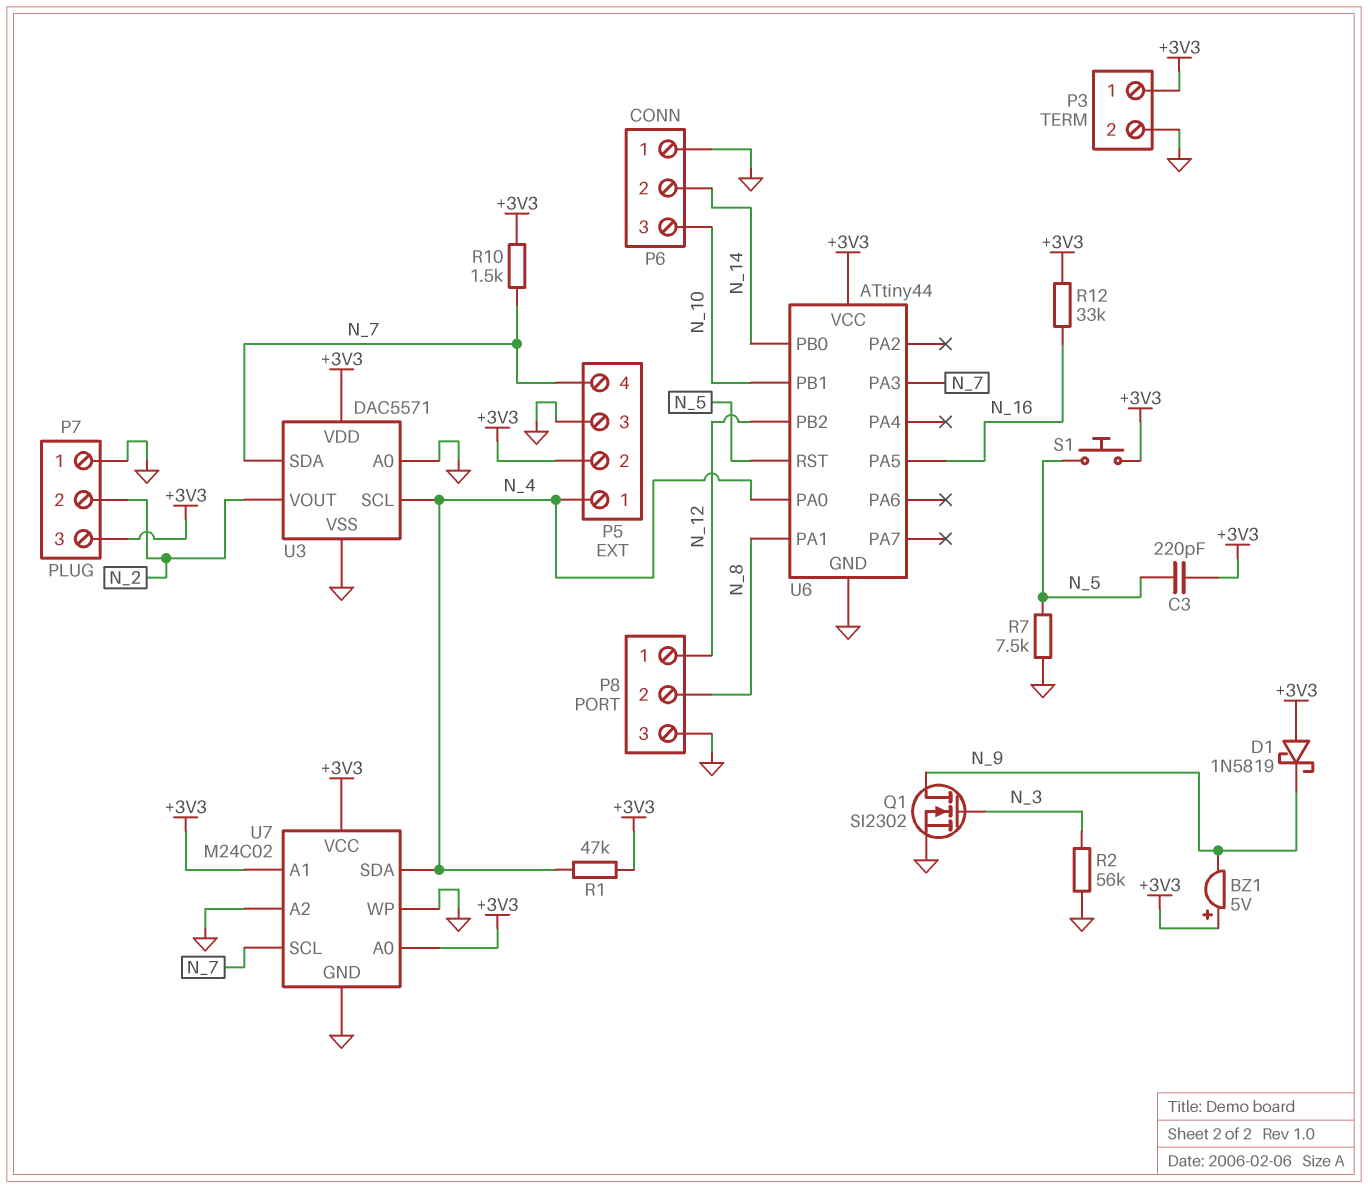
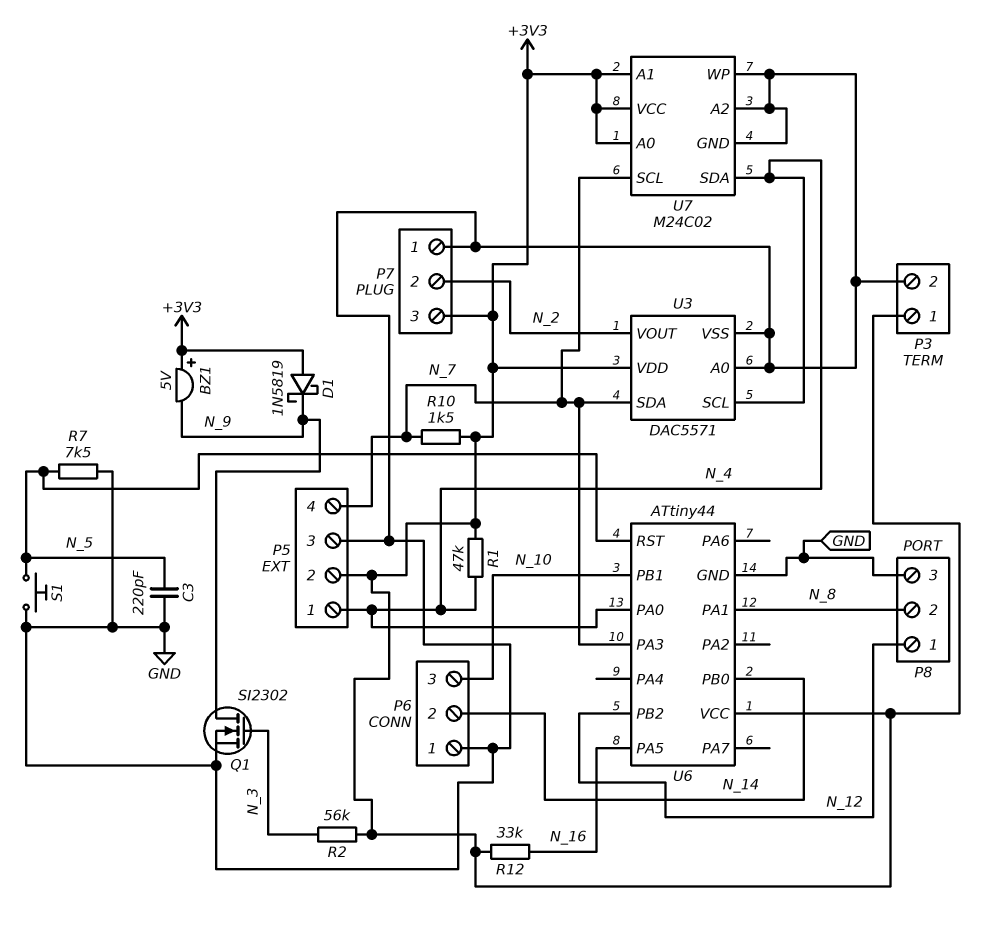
C3: 220pF (+3V3, N_5) -> 220pF (GND, N_5)
R2: 56k (GND, N_3) -> 56k (+3V3, N_3)
S1: button (+3V3, N_5) -> button (GND, N_5)

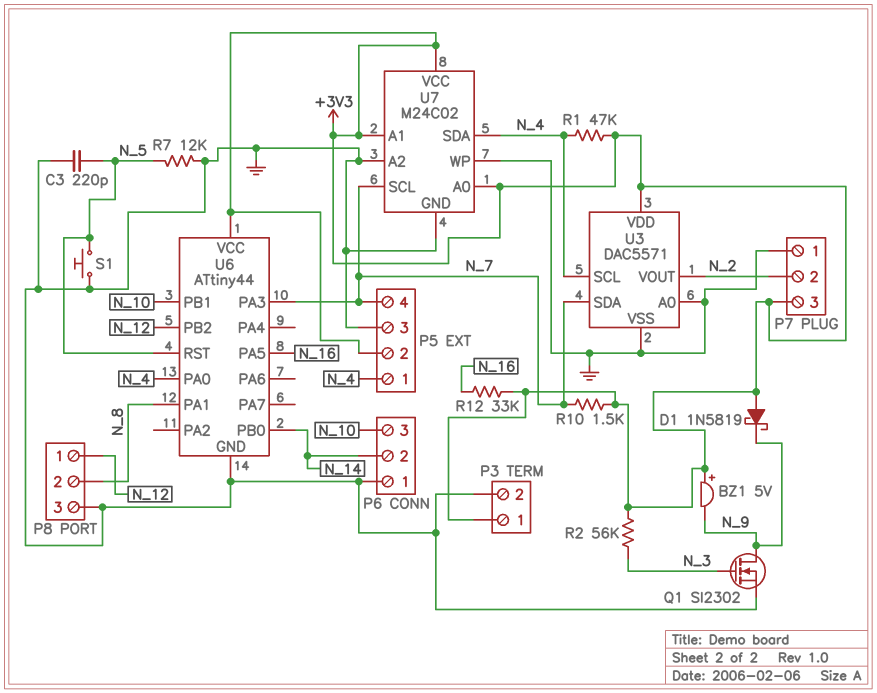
R7: 7.5k (GND, N_5) -> 12k (GND, N_5)

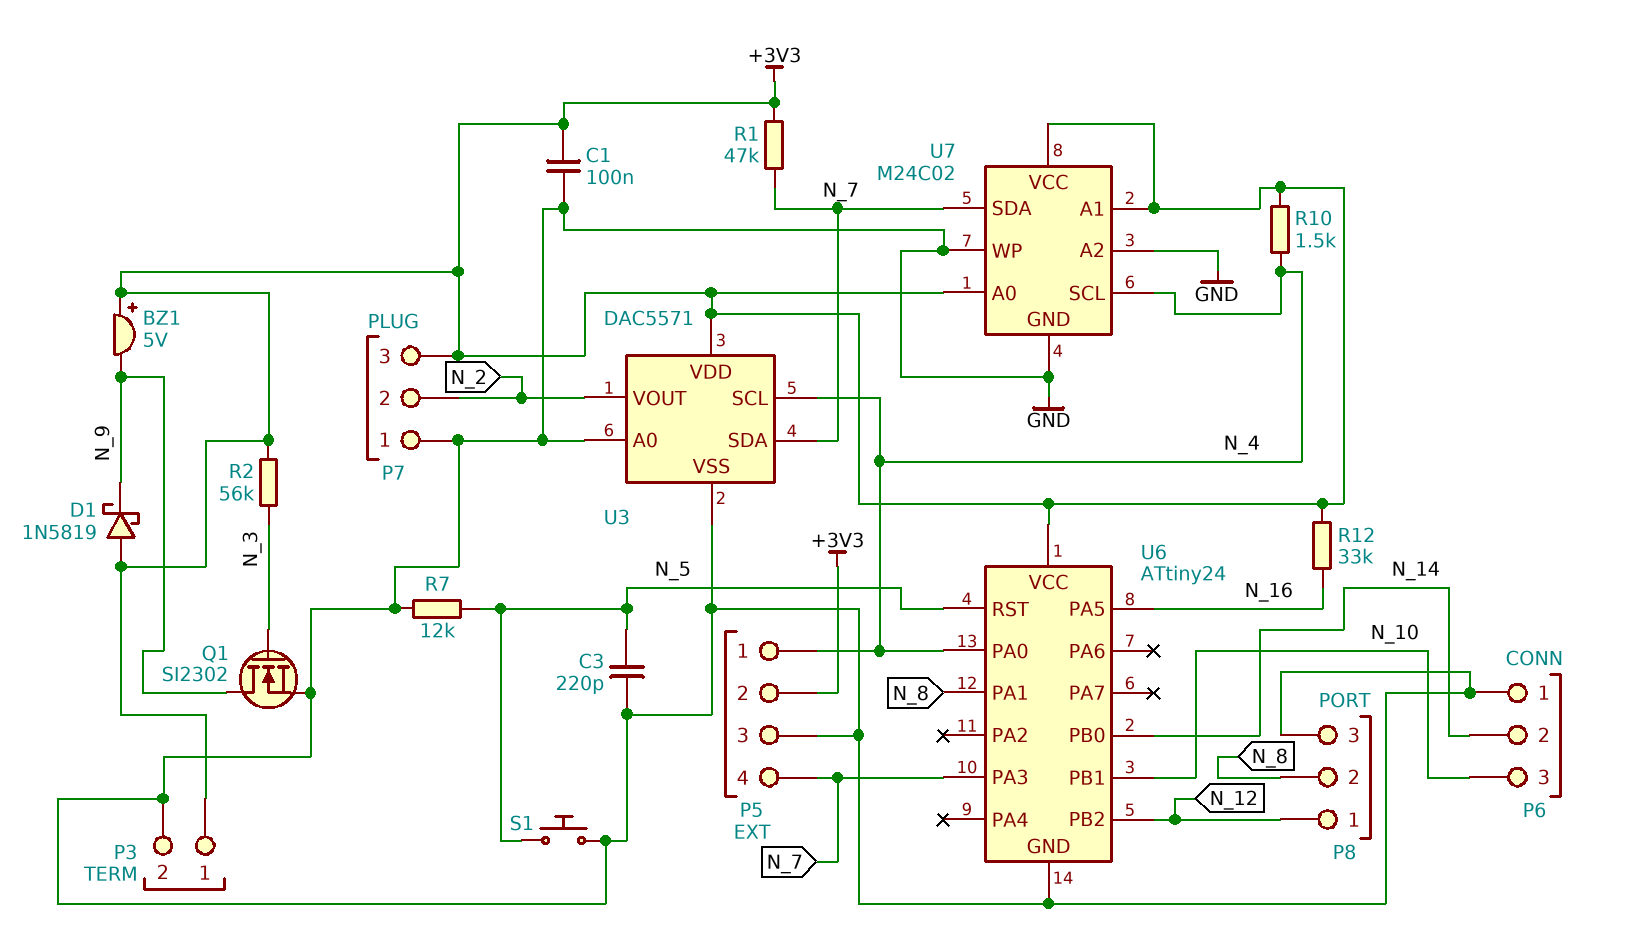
C1: none -> 100nF (+3V3, GND)
R1: 47k (+3V3, N_4) -> 47k (+3V3, N_7)
R10: 1.5k (+3V3, N_7) -> 1.5k (+3V3, N_4)
U6: ATtiny44 -> ATtiny24
U7 pin SCL: N_7 -> N_4
U7 pin SDA: N_4 -> N_7

